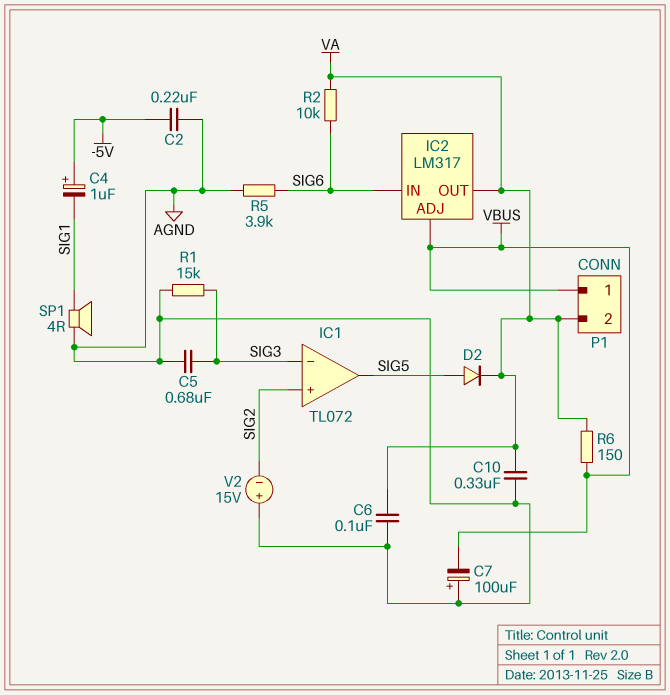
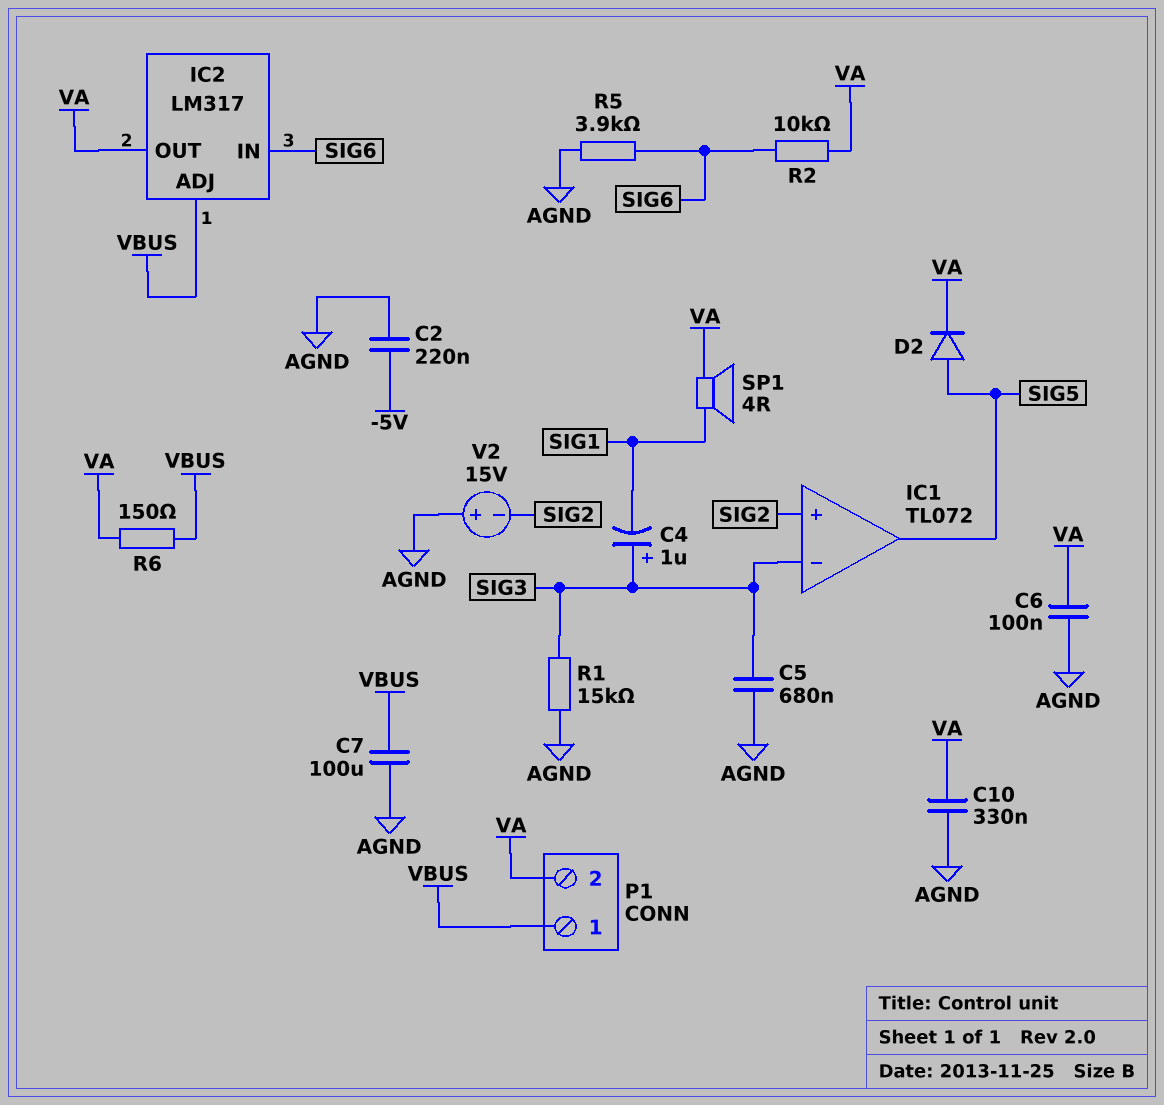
C4: 1uF (plus -5V, minus SIG1) -> 1uF (plus SIG3, minus SIG1)
C7: 100uF (plus AGND, minus VBUS) -> 100uF (AGND, VBUS)
SP1: speaker 4R (AGND, SIG1) -> speaker 4R (SIG1, VA)

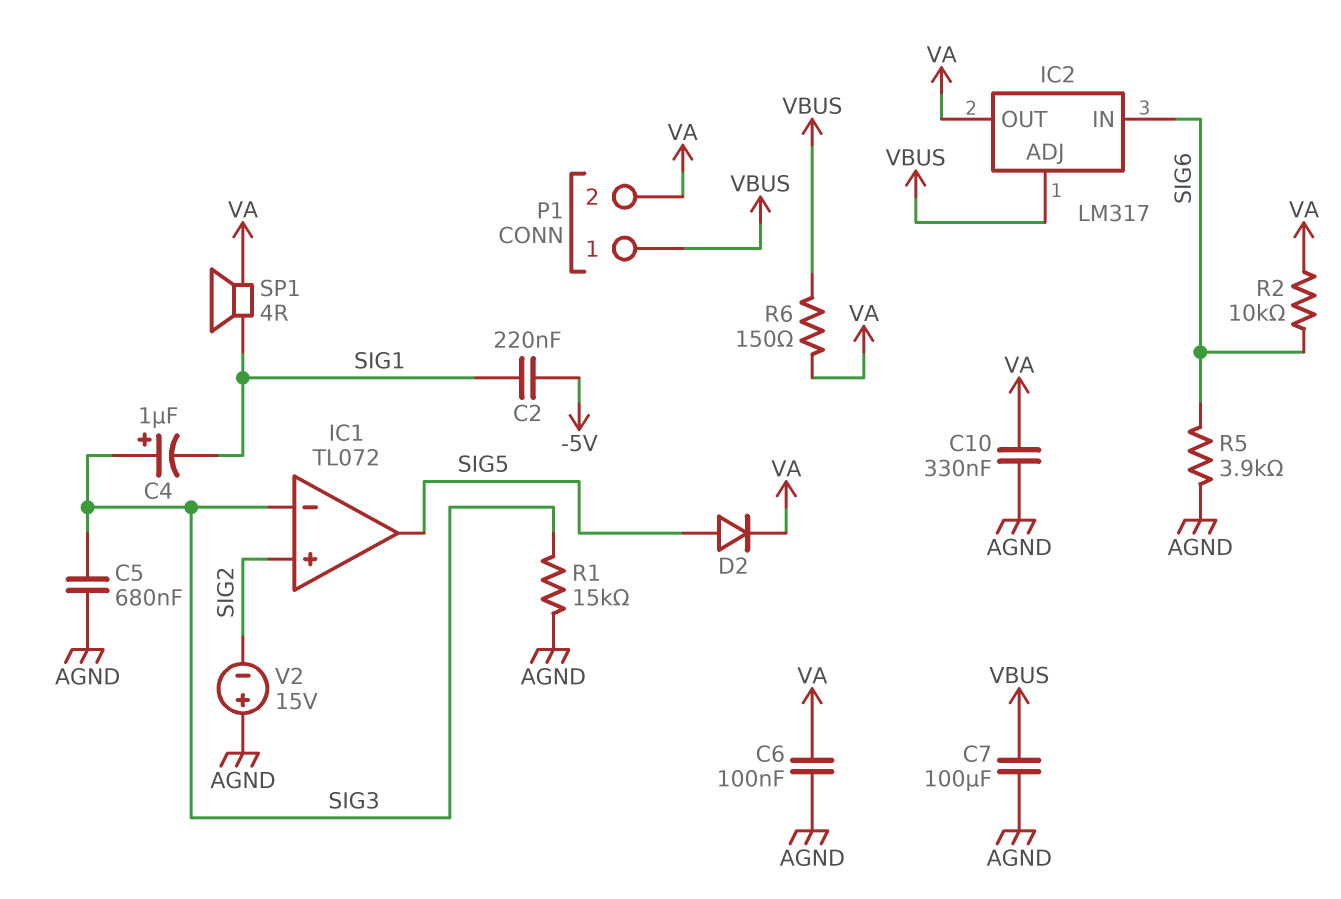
C2: 220nF (-5V, AGND) -> 220nF (-5V, SIG1)

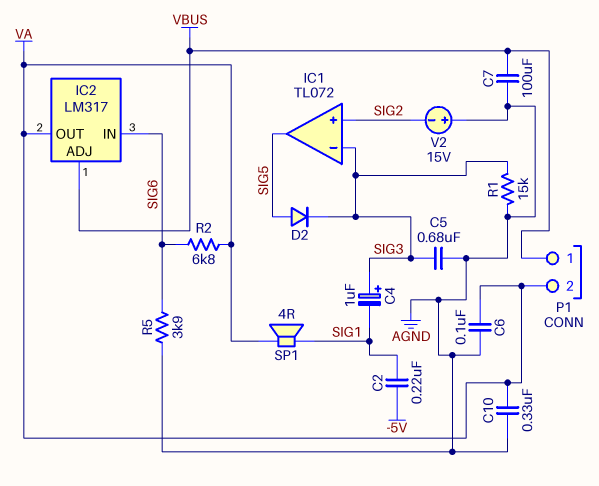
D2: diode (A SIG5, K VA) -> diode (A SIG5, K SIG3)
R2: 10k (SIG6, VA) -> 6.8k (SIG6, VA)
R6: 150 (VA, VBUS) -> none

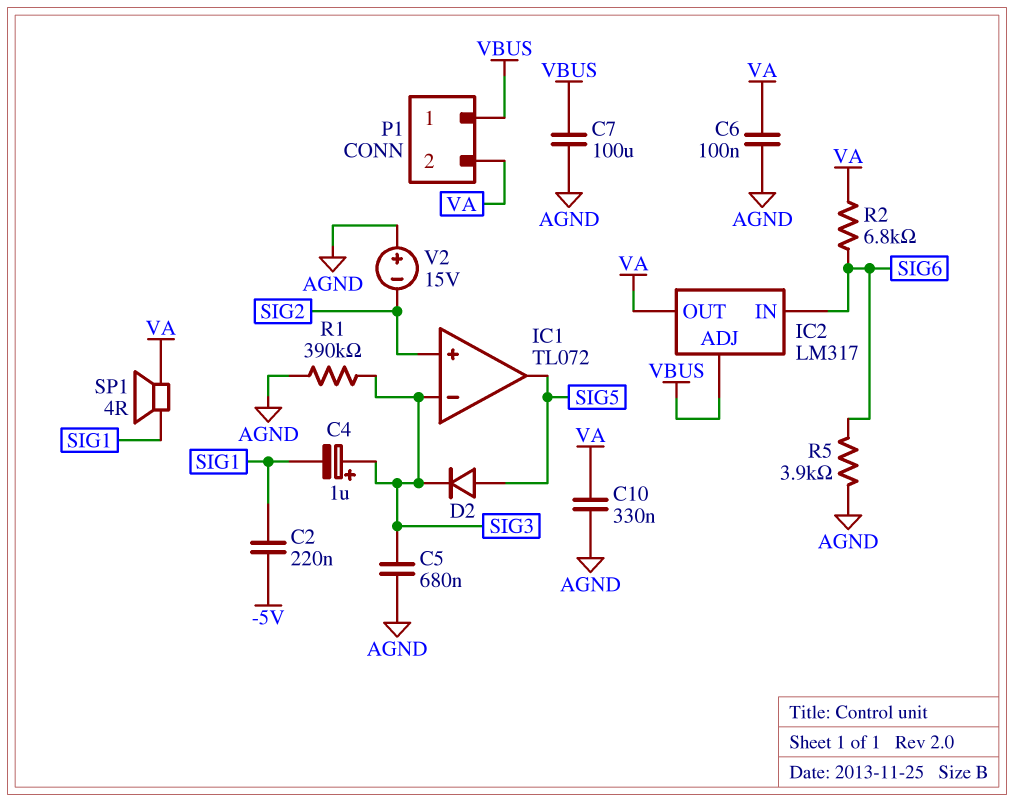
R1: 15k (AGND, SIG3) -> 390k (AGND, SIG3)

